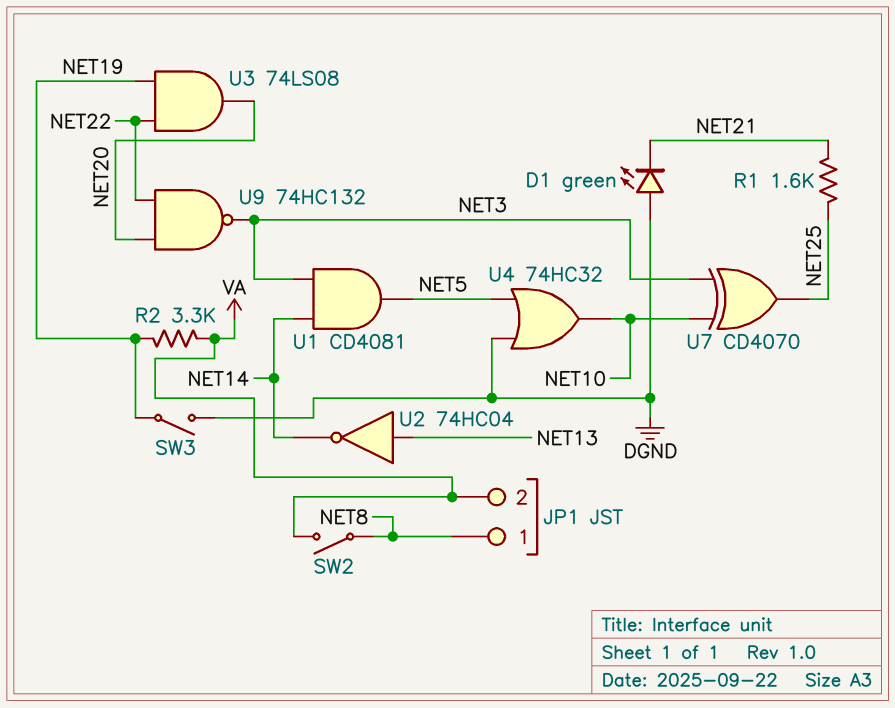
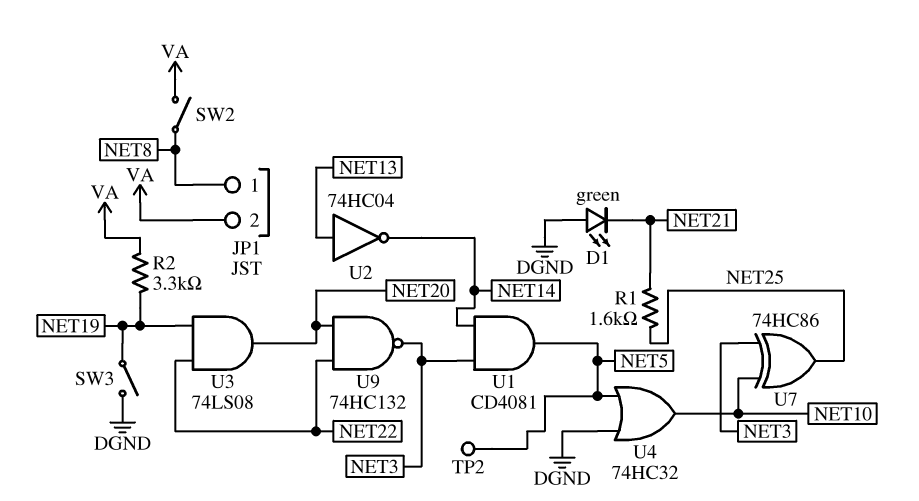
TP2: none -> test point (NET5)
U7: XOR CD4070 (in NET3, in NET10, out NET25) -> XOR 74HC86 (in NET3, in NET10, out NET25)

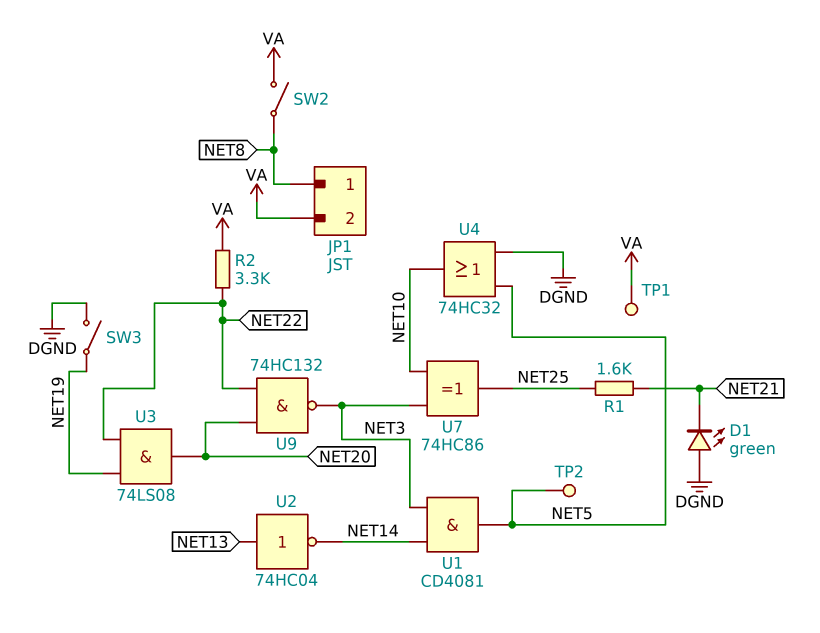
R2: 3.3k (NET19, VA) -> 3.3k (NET22, VA)
TP1: none -> test point (VA)

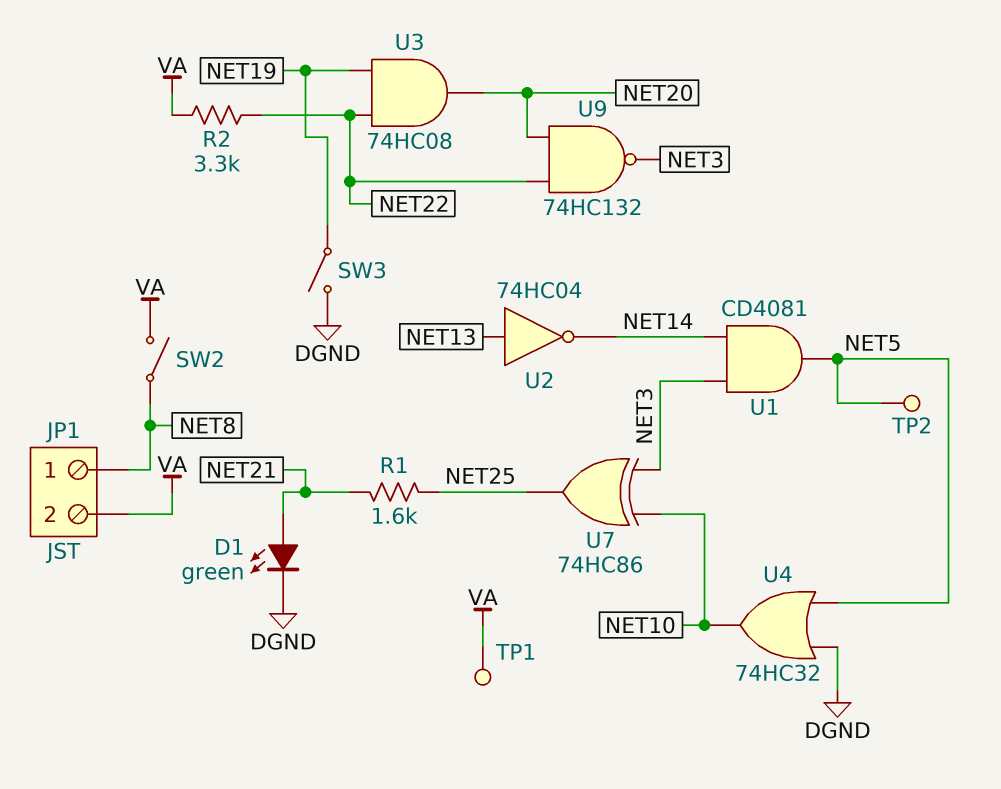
D1: LED green (A DGND, K NET21) -> LED green (A NET21, K DGND)
U3: AND 74LS08 (in NET19, in NET22, out NET20) -> AND 74HC08 (in NET19, in NET22, out NET20)

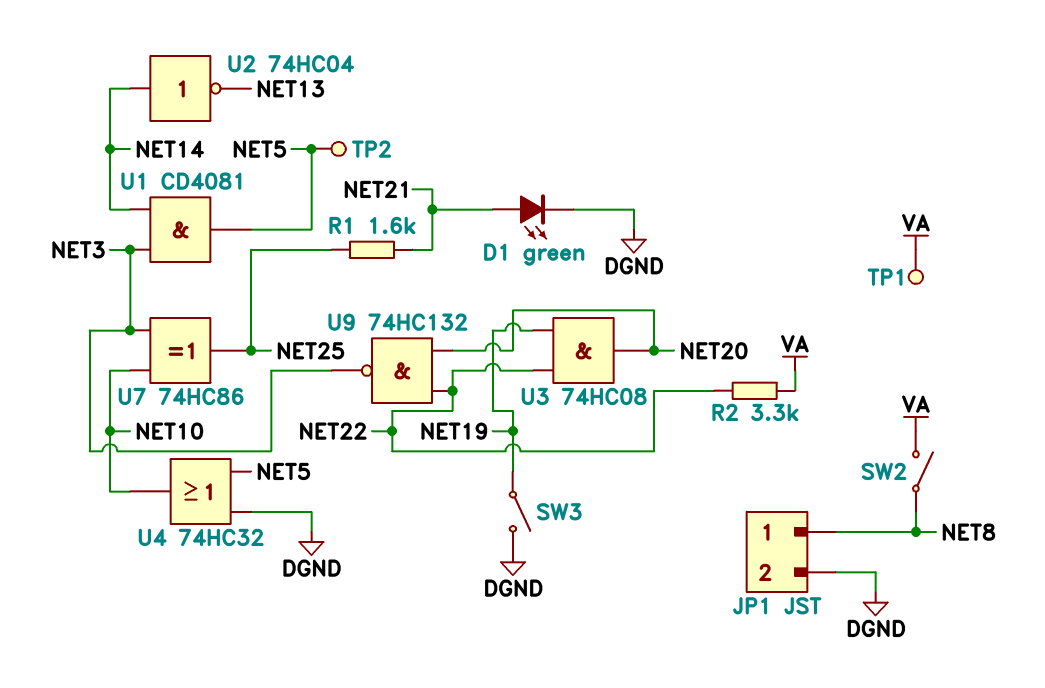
JP1 pin 2: VA -> DGND
U2: NOT 74HC04 (in NET13, out NET14) -> NOT 74HC04 (in NET14, out NET13)

